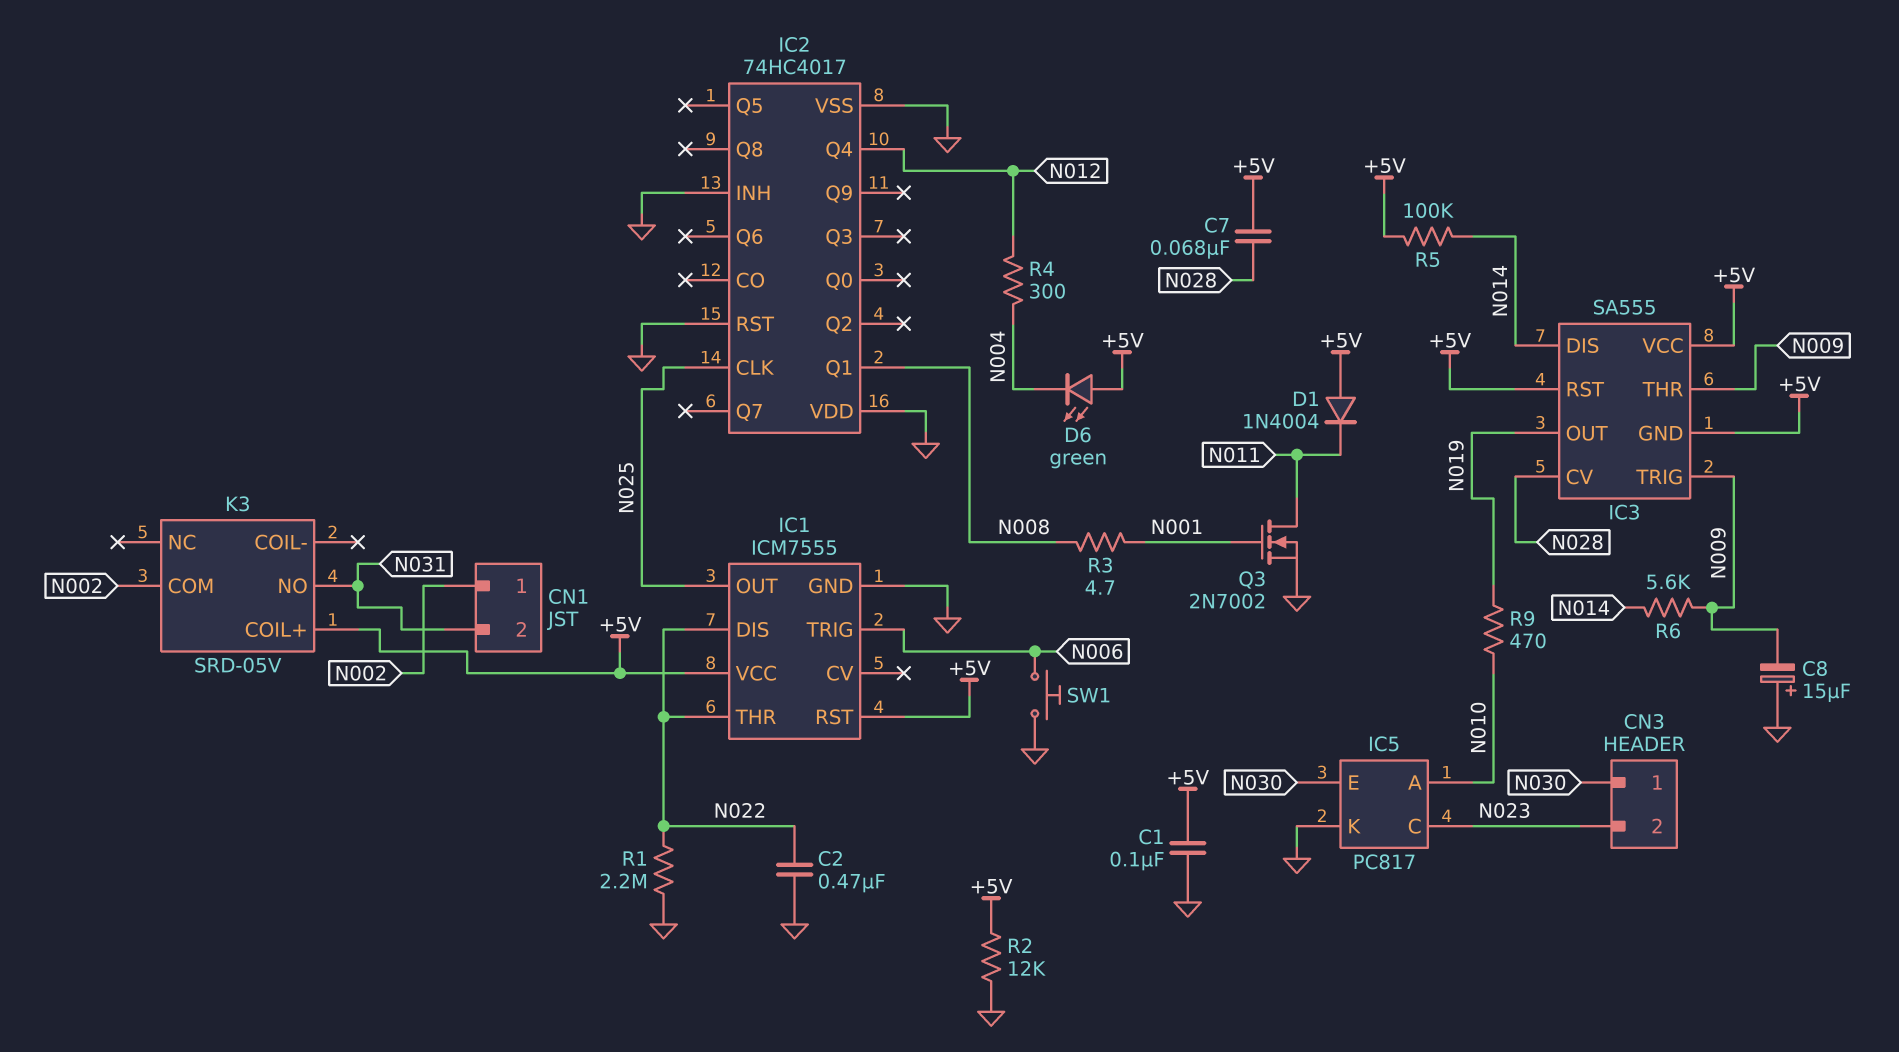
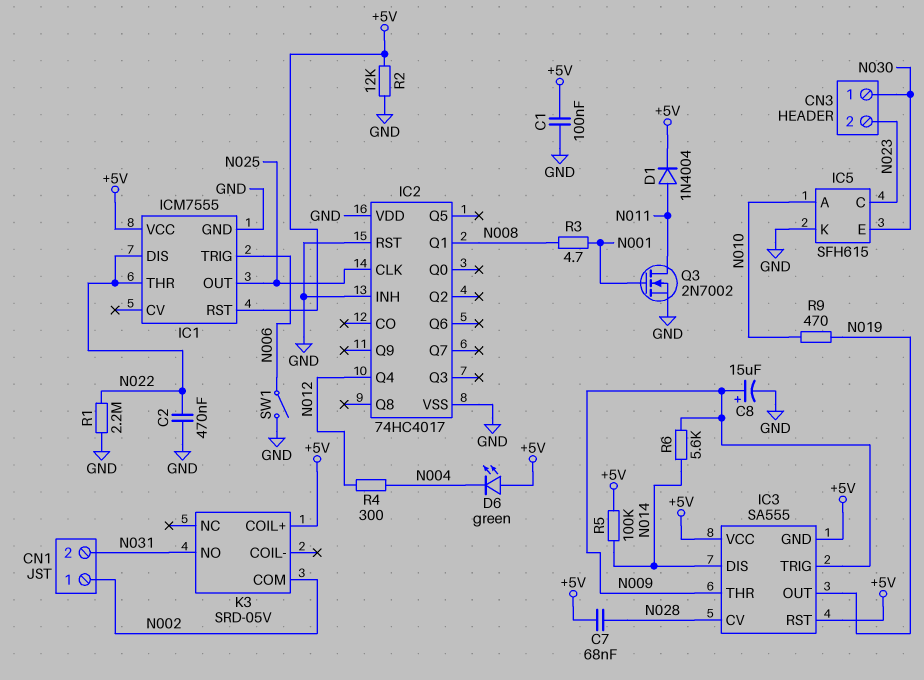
C8: 15uF (plus GND, minus N009) -> 15uF (plus N009, minus GND)
D1: diode 1N4004 (A +5V, K N011) -> diode 1N4004 (A N011, K +5V)
IC5: PC817 -> SFH615
SW1: button (GND, N006) -> switch (GND, N006)

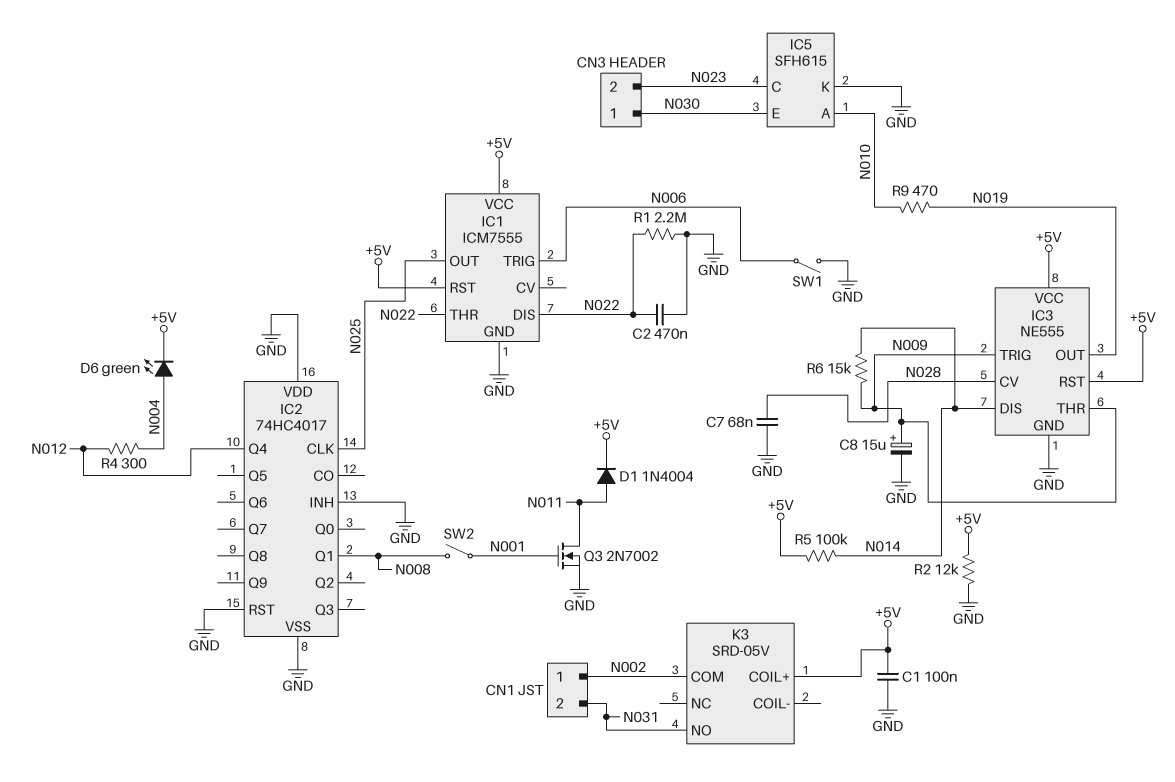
C7: 68nF (+5V, N028) -> 68nF (GND, N028)
D6: LED green (A +5V, K N004) -> LED green (A N004, K +5V)
IC3: SA555 -> NE555
IC3 pin GND: +5V -> GND
R3: 4.7 (N001, N008) -> none
R6: 5.6k (N009, N014) -> 15k (N009, N014)
SW2: none -> switch (N001, N008)

